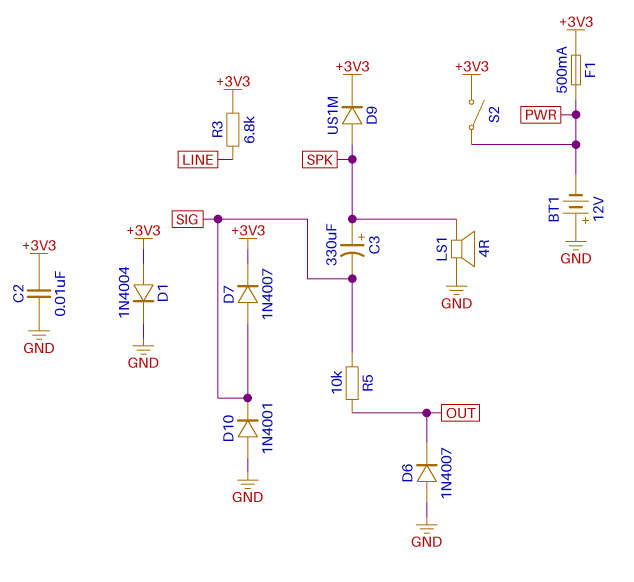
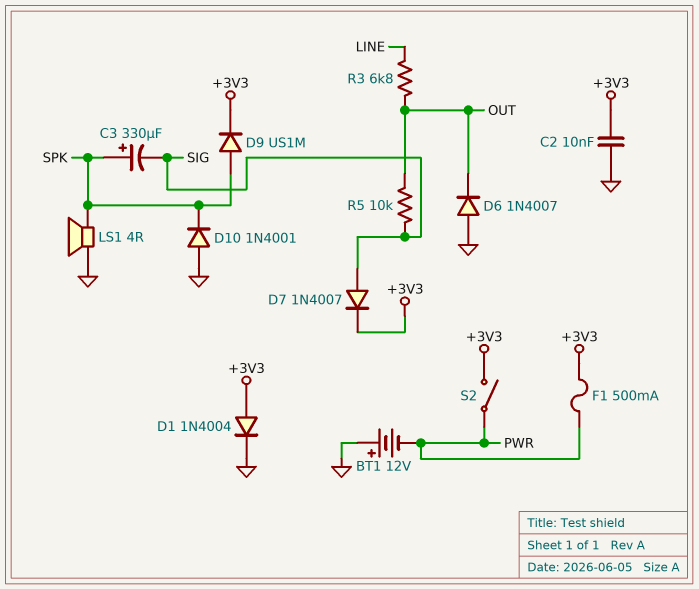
D10: diode 1N4001 (A GND, K SIG) -> diode 1N4001 (A GND, K SPK)
R3: 6.8k (+3V3, LINE) -> 6.8k (LINE, OUT)

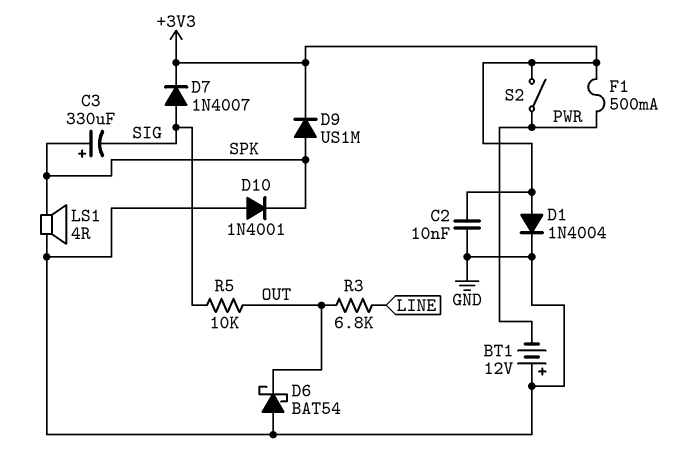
D6: diode 1N4007 (A GND, K OUT) -> schottky BAT54 (A GND, K OUT)

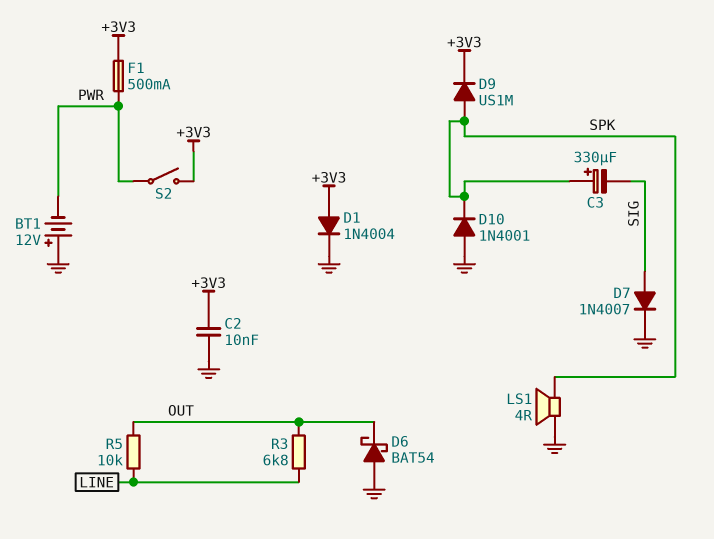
D7: diode 1N4007 (A SIG, K +3V3) -> diode 1N4007 (A SIG, K GND)
R5: 10k (OUT, SIG) -> 10k (LINE, OUT)

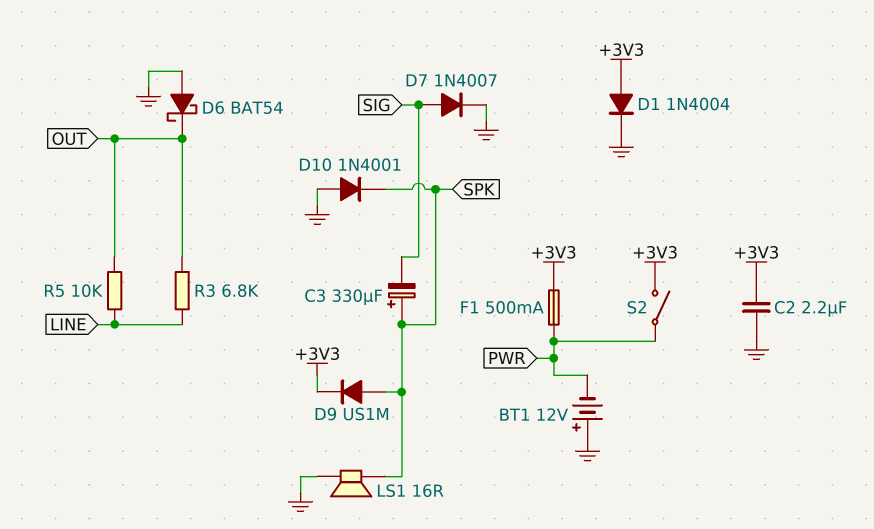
C2: 10nF (+3V3, GND) -> 2.2uF (+3V3, GND)
LS1: speaker 4R (GND, SPK) -> speaker 16R (GND, SPK)

